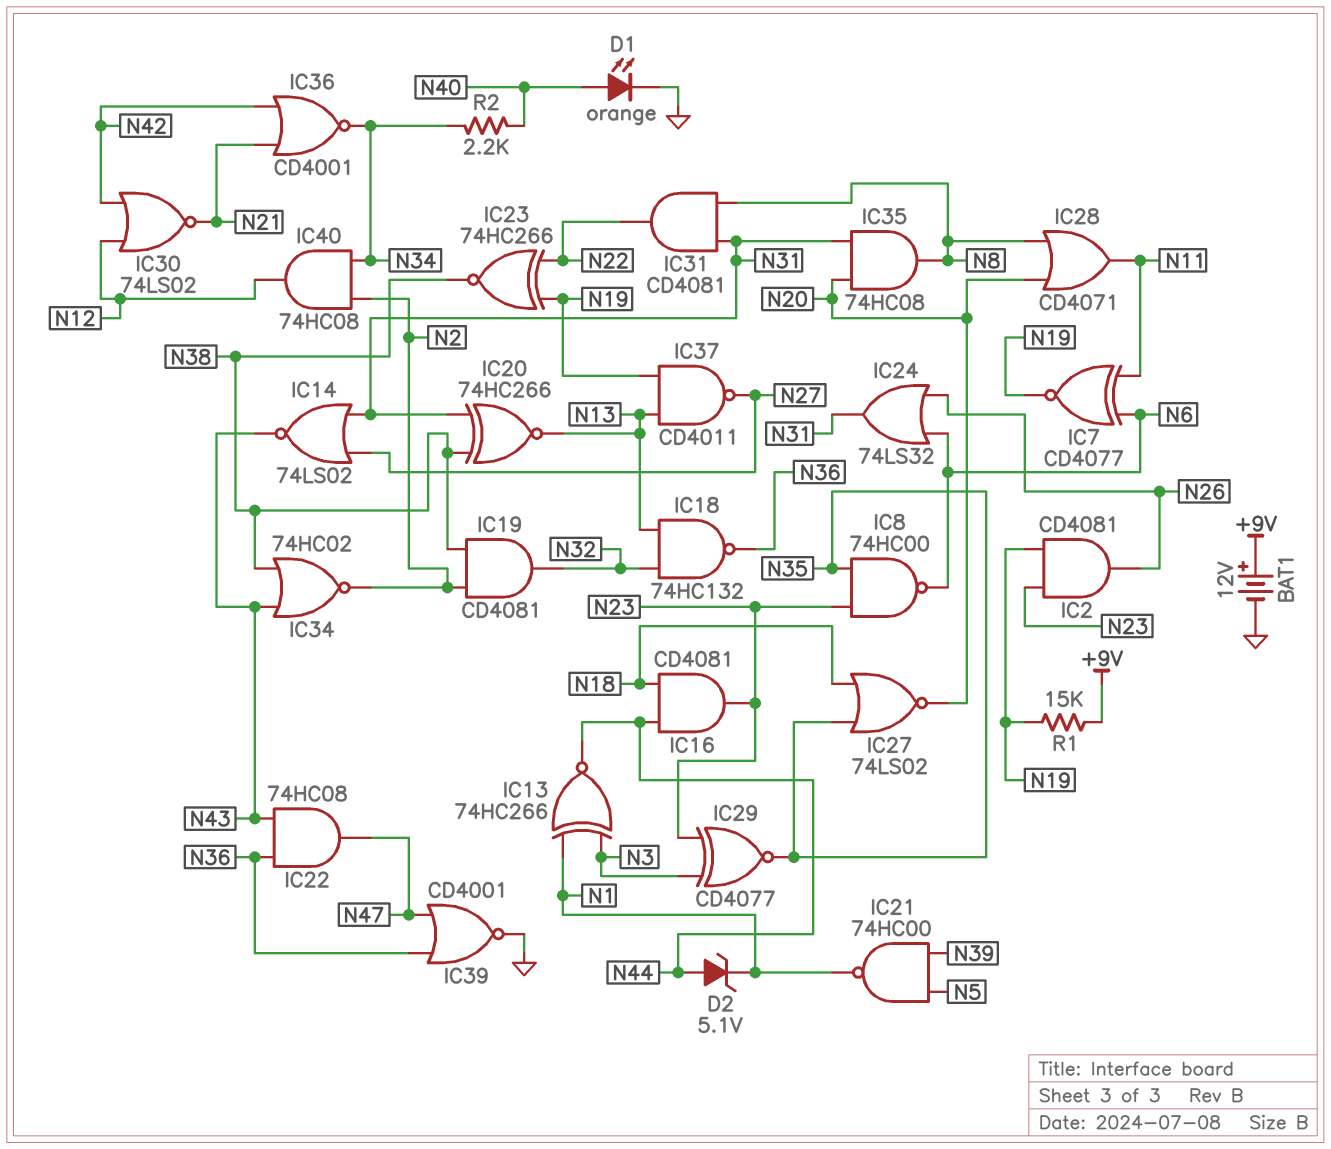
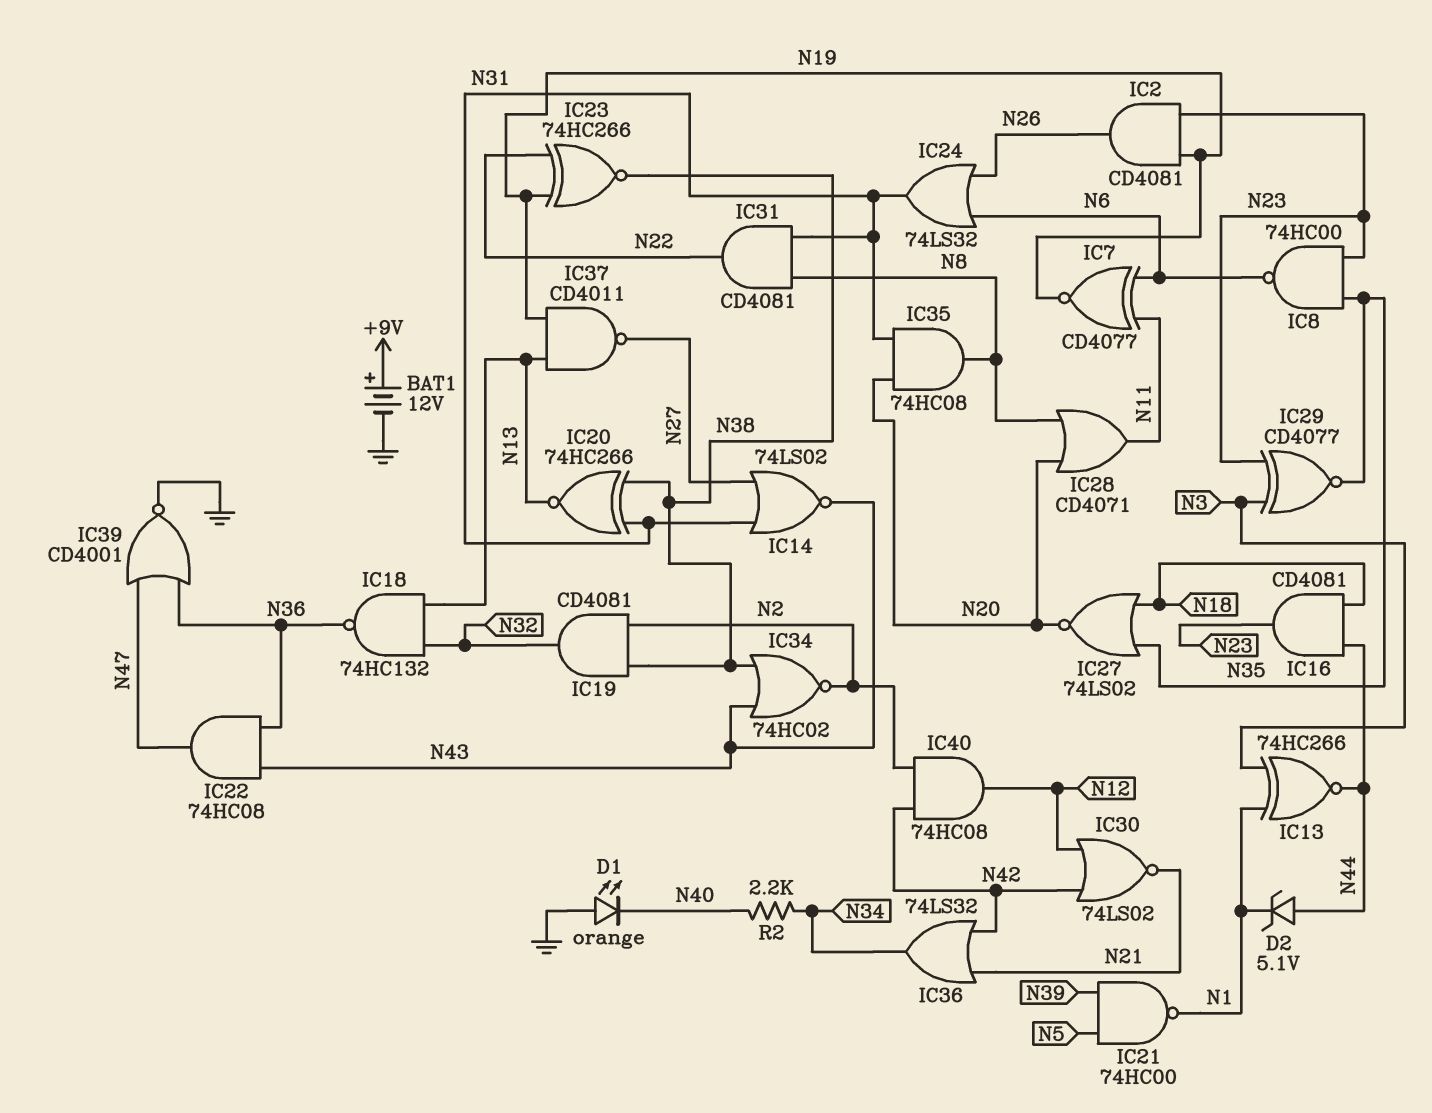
D1: LED orange (A N40, K GND) -> LED orange (A GND, K N40)
IC36: NOR CD4001 (in N21, in N42, out N34) -> OR 74LS32 (in N21, in N42, out N34)
IC40: AND 74HC08 (in N2, in N34, out N12) -> AND 74HC08 (in N2, in N42, out N12)
R1: 15k (+9V, N19) -> none

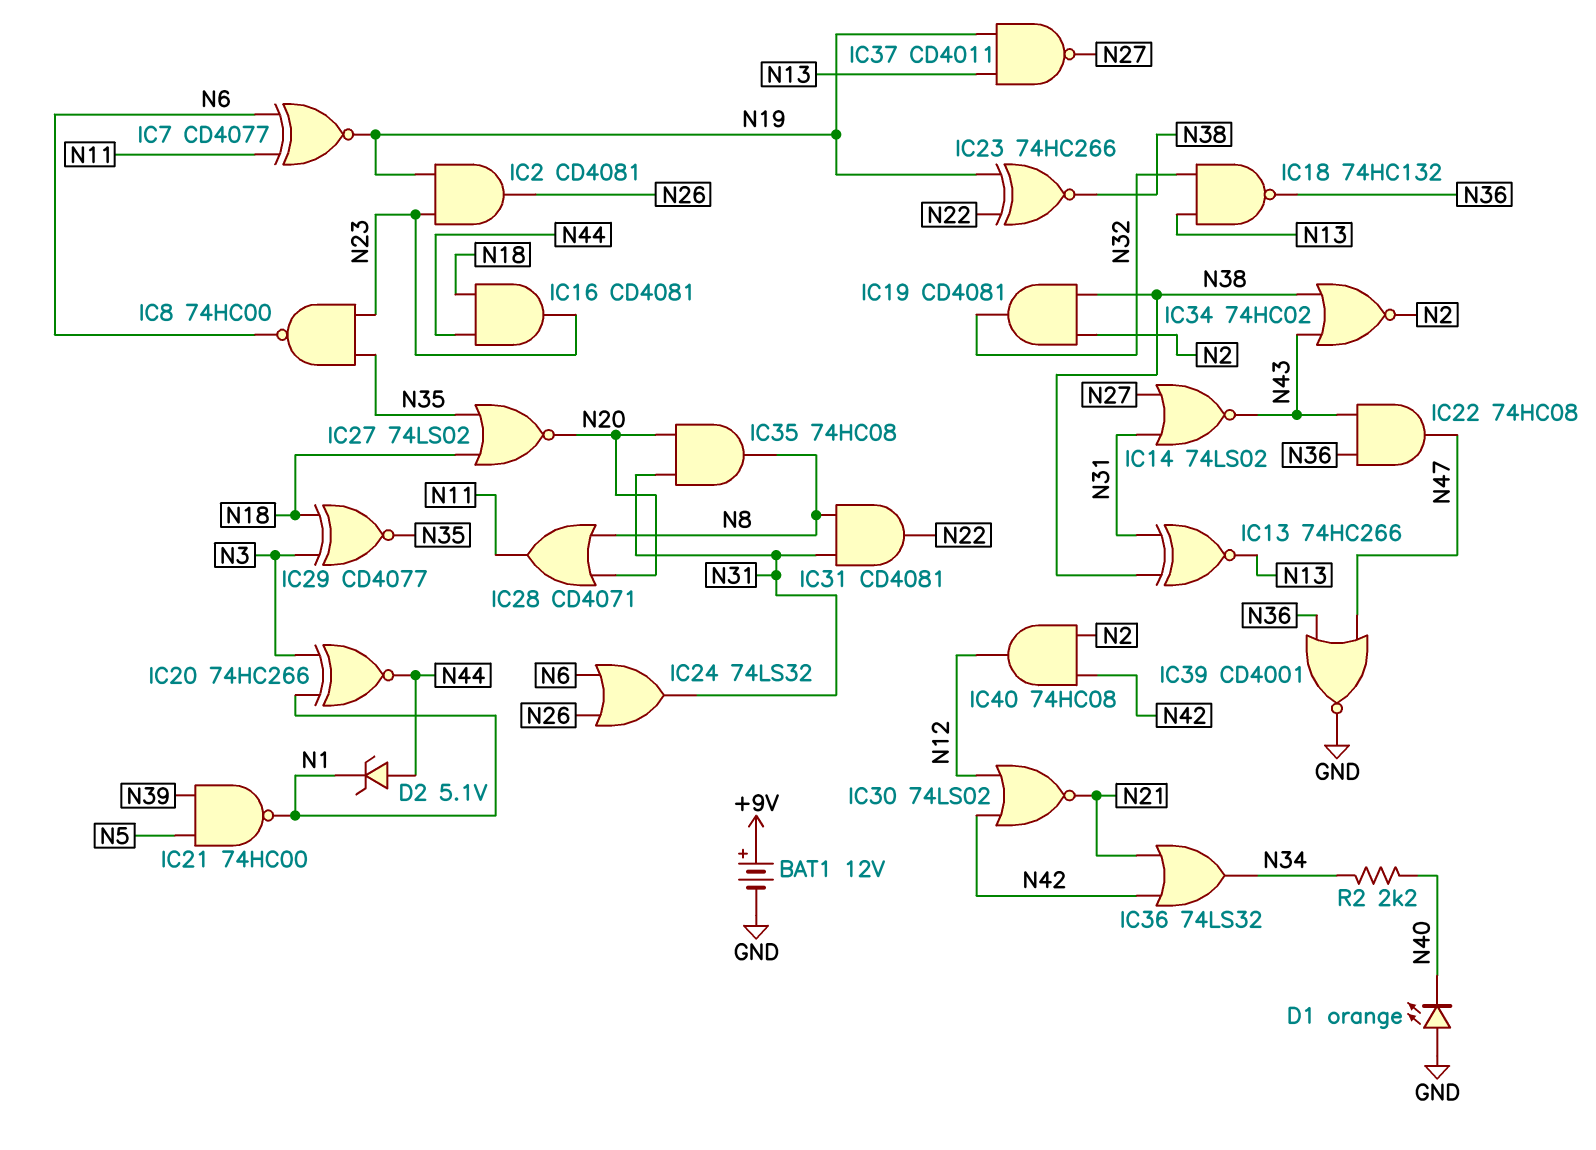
IC13: XNOR 74HC266 (in N1, in N3, out N44) -> XNOR 74HC266 (in N31, in N38, out N13)
IC20: XNOR 74HC266 (in N31, in N38, out N13) -> XNOR 74HC266 (in N1, in N3, out N44)
IC29: XNOR CD4077 (in N3, in N23, out N35) -> XNOR CD4077 (in N3, in N18, out N35)

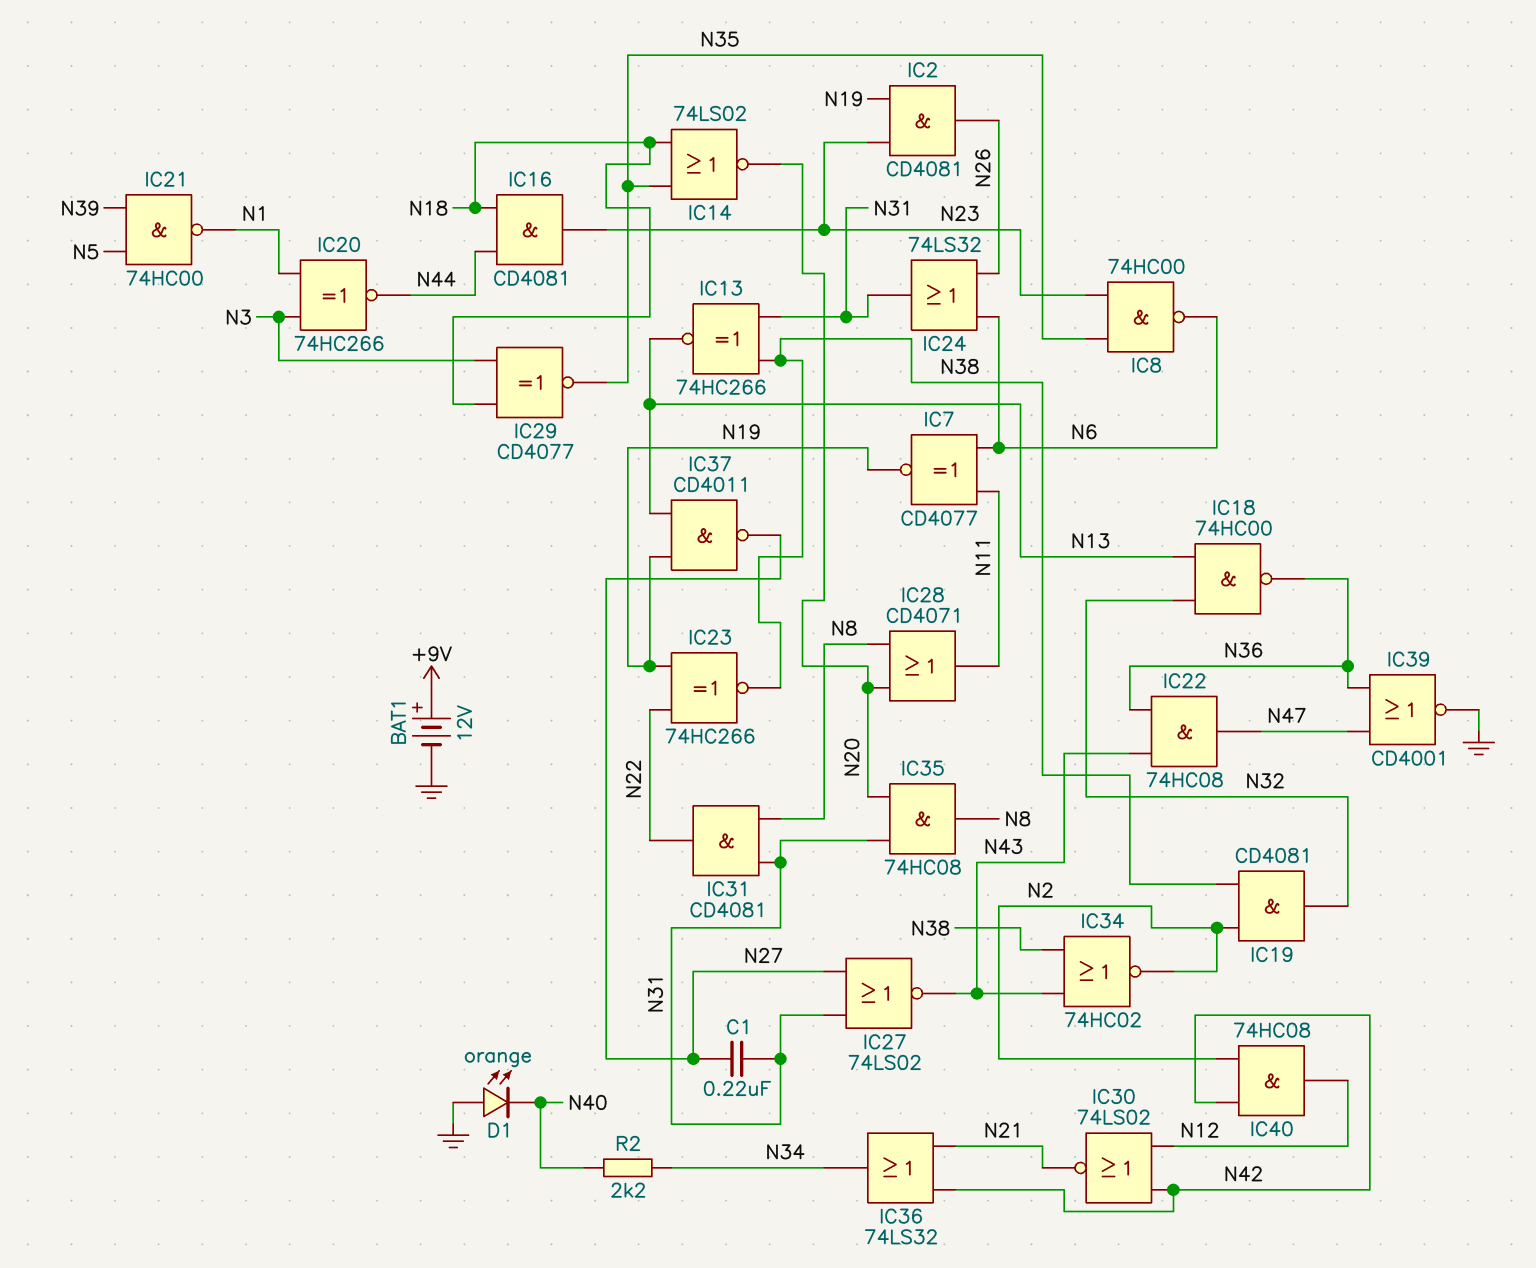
C1: none -> 220nF (N27, N31)
D2: zener 5.1V (A N44, K N1) -> none
IC14: NOR 74LS02 (in N27, in N31, out N43) -> NOR 74LS02 (in N18, in N35, out N20)
IC18: NAND 74HC132 (in N13, in N32, out N36) -> NAND 74HC00 (in N13, in N32, out N36)
IC27: NOR 74LS02 (in N18, in N35, out N20) -> NOR 74LS02 (in N27, in N31, out N43)

